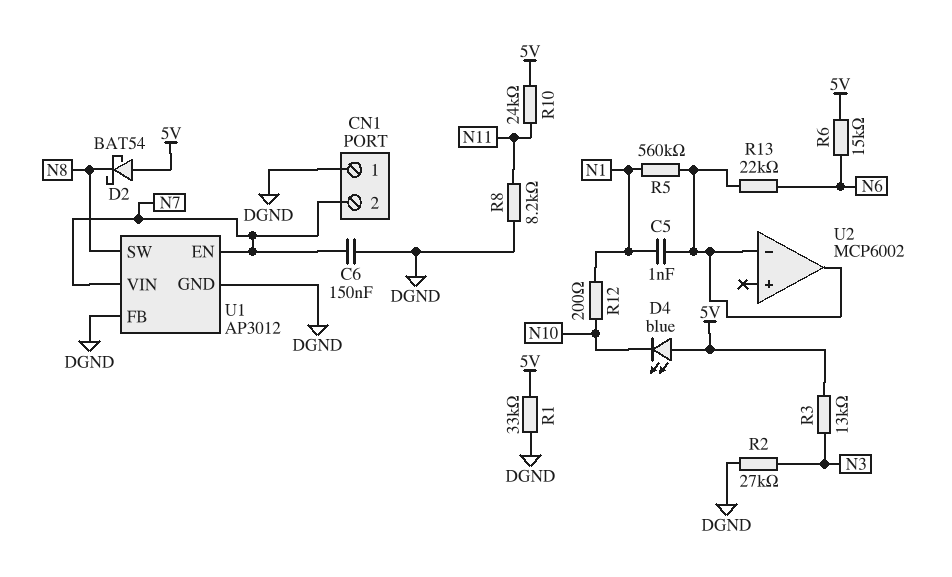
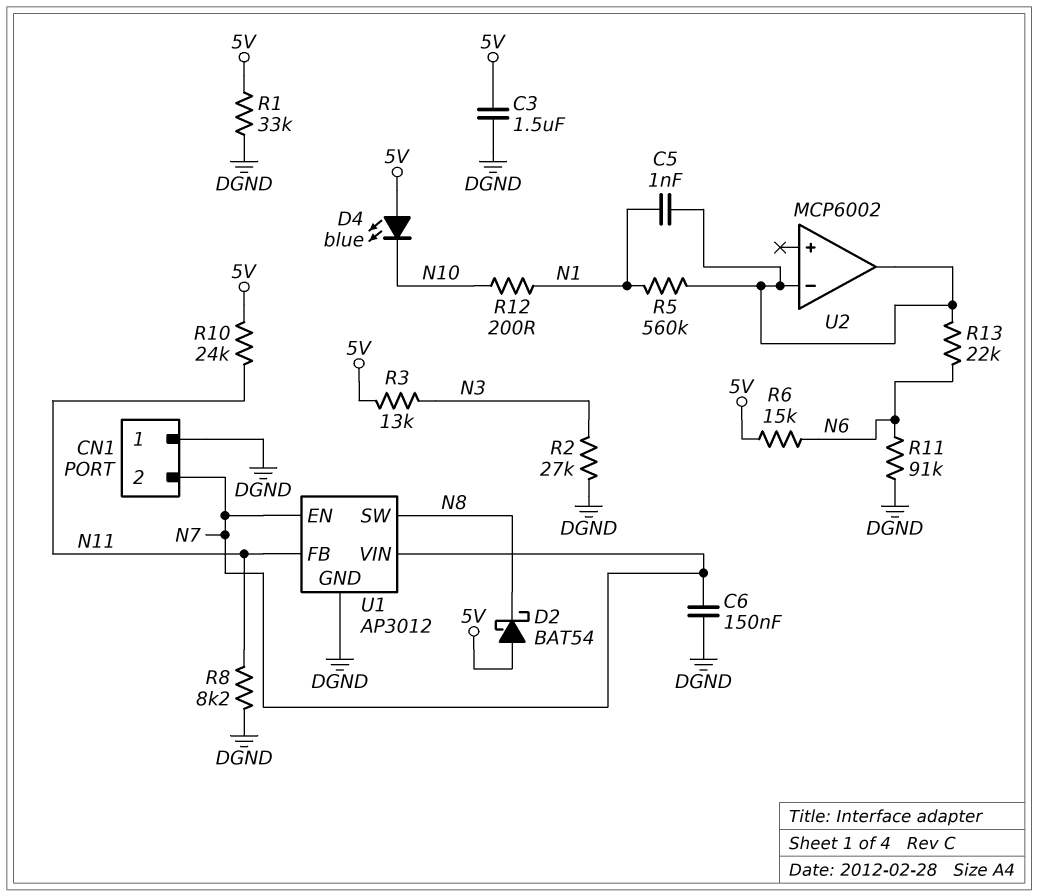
C3: none -> 1.5uF (5V, DGND)
R11: none -> 91k (DGND, N6)
U1 pin FB: DGND -> N11

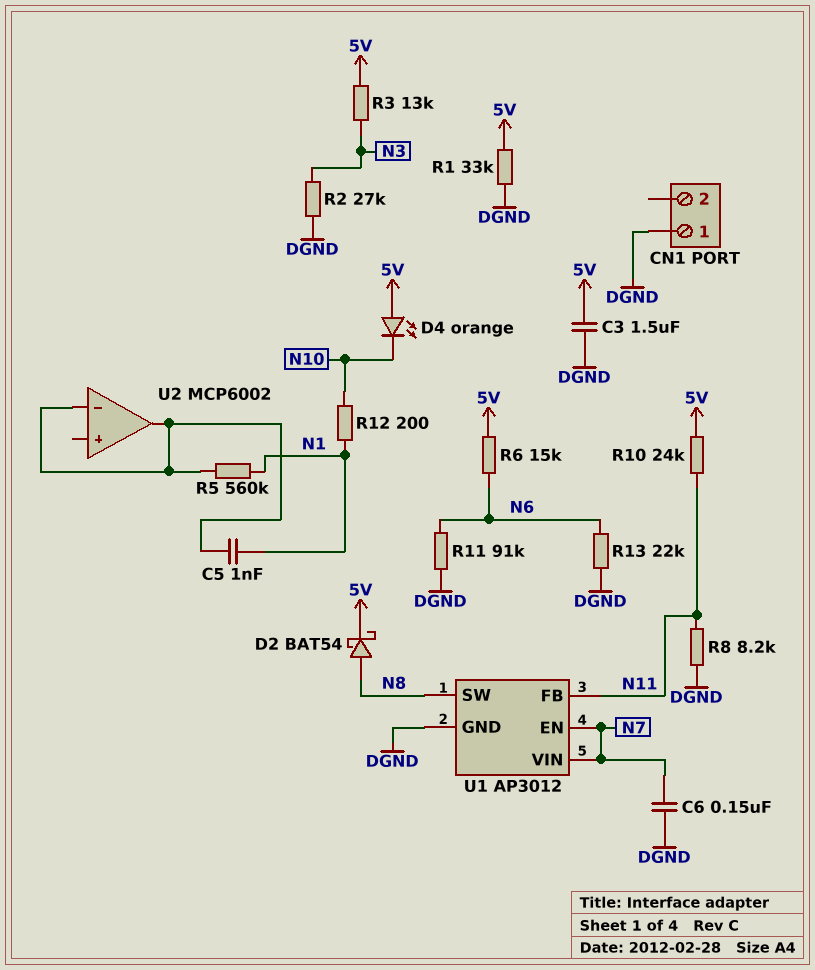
CN1 pin 2: N7 -> none
D2: schottky BAT54 (A 5V, K N8) -> schottky BAT54 (A N8, K 5V)
D4: LED blue (A 5V, K N10) -> LED orange (A 5V, K N10)
R13: 22k (N6, U2/in-) -> 22k (DGND, N6)

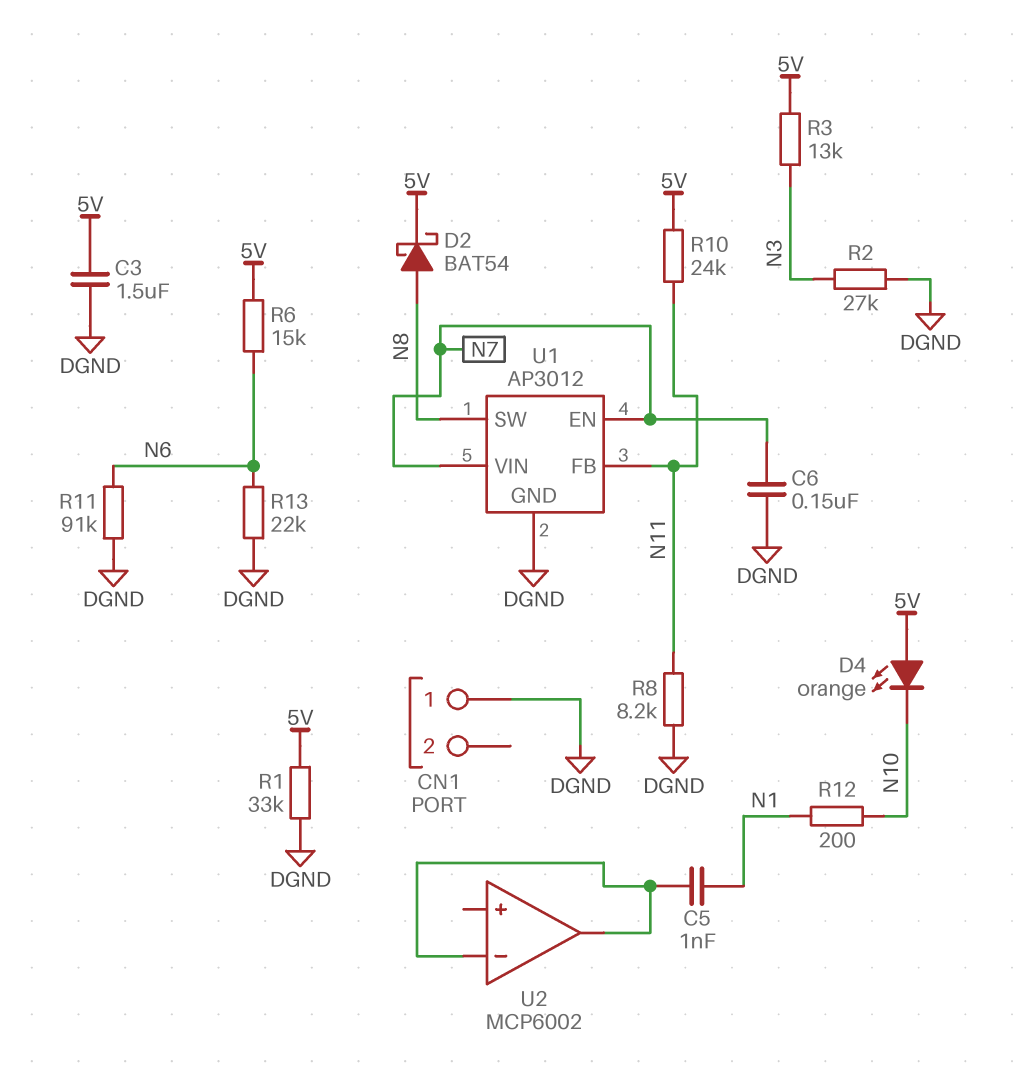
R5: 560k (N1, U2/in-) -> none

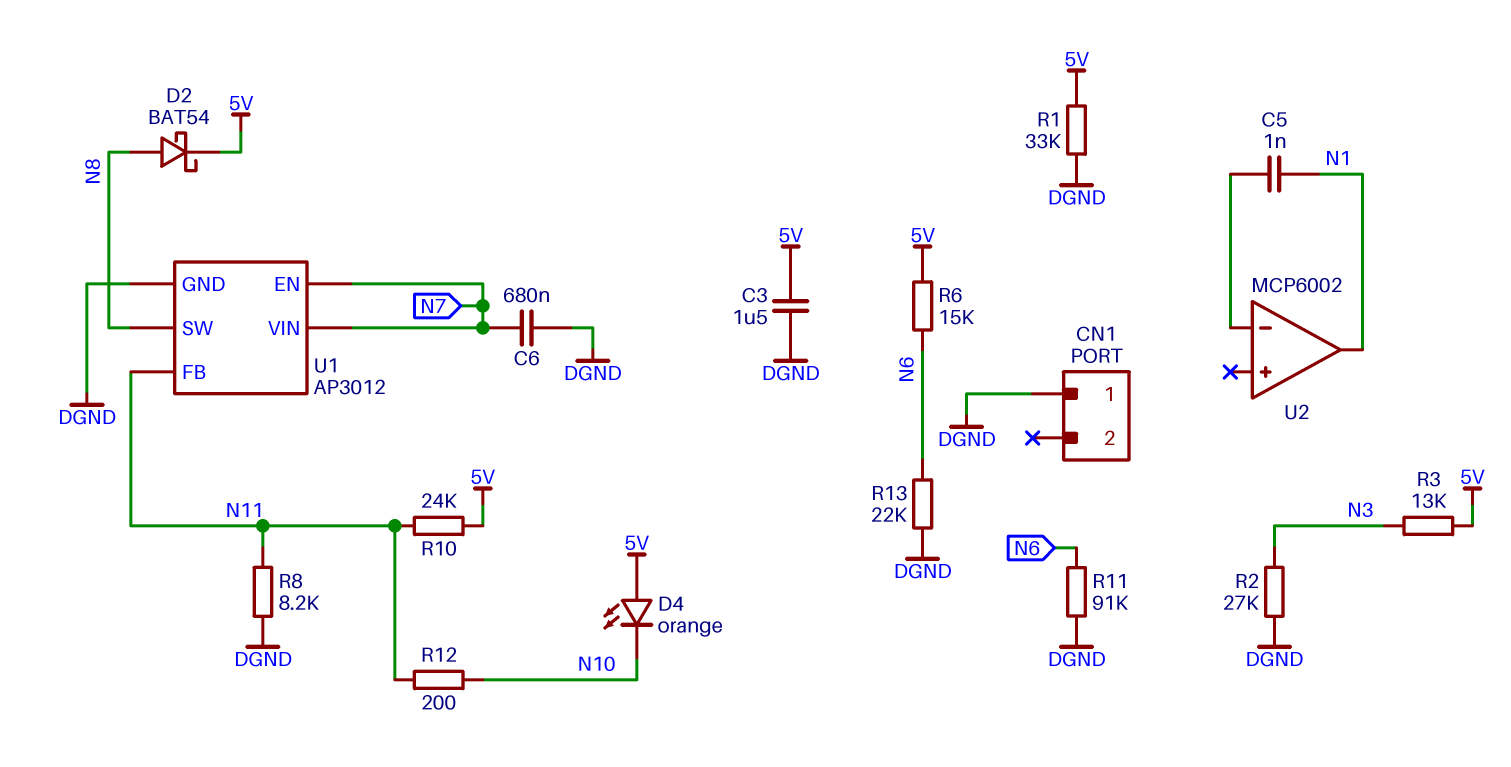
C6: 150nF (DGND, N7) -> 680nF (DGND, N7)
R12: 200 (N1, N10) -> 200 (N10, N11)
U2 pin out: U2/in- -> N1

